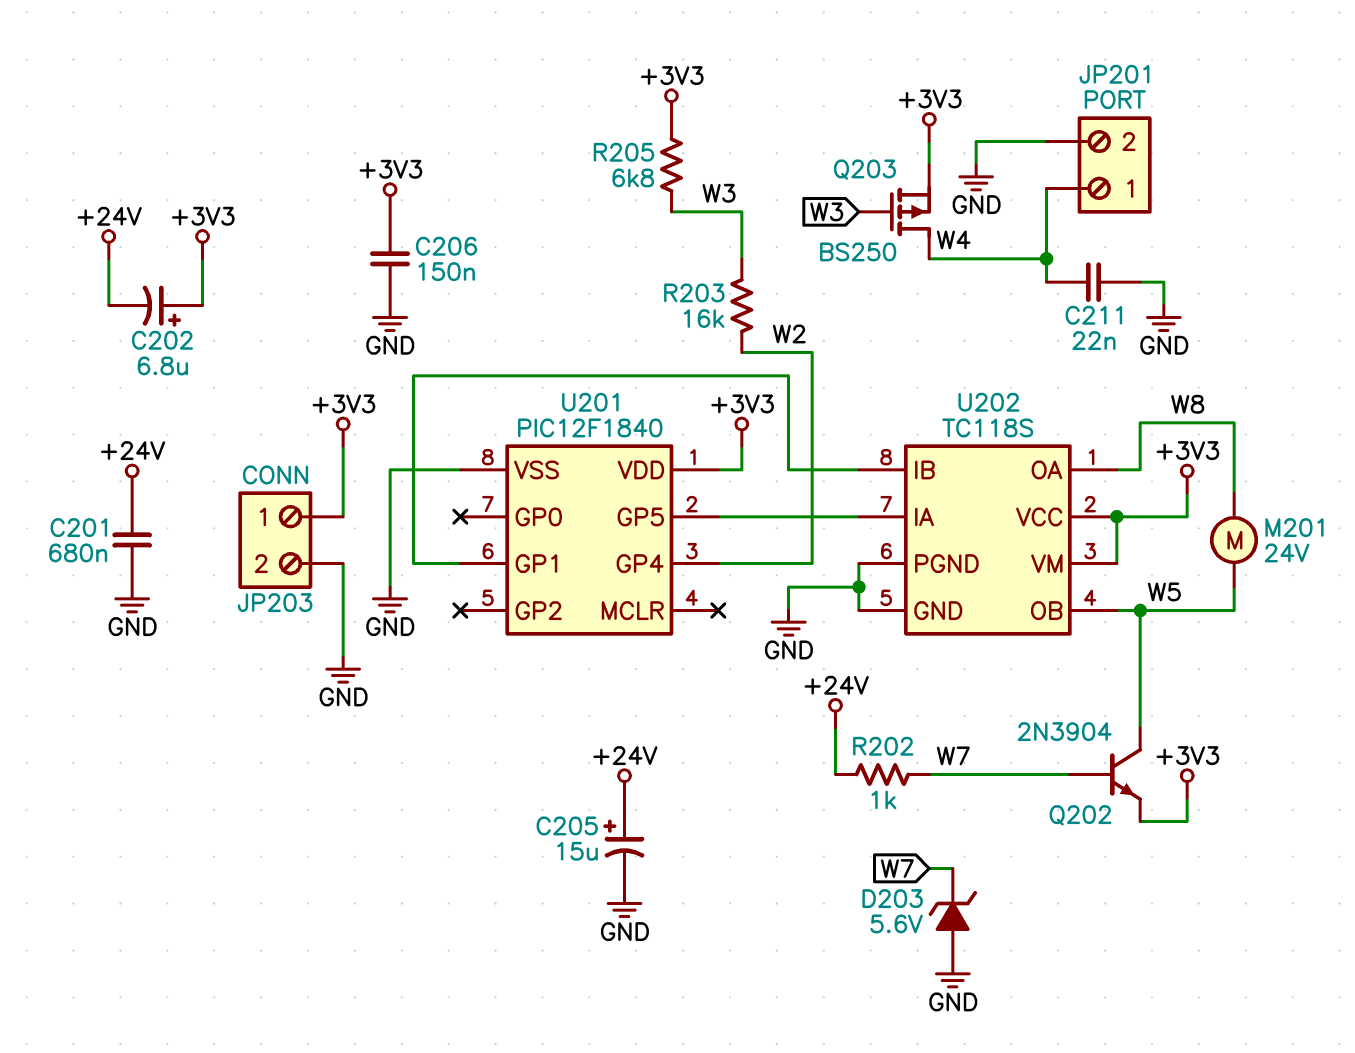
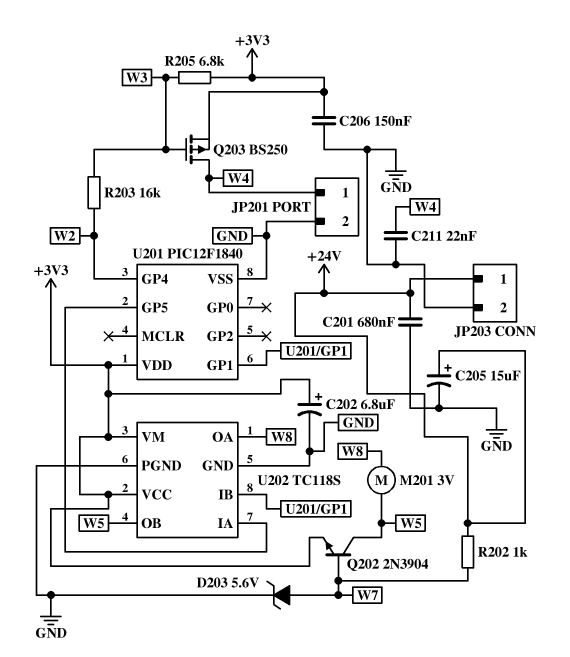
C202: 6.8uF (plus +3V3, minus +24V) -> 6.8uF (plus +3V3, minus GND)
D203: zener 5.6V (A GND, K W7) -> zener 5.6V (A W7, K GND)
JP203 pin 1: +3V3 -> +24V
M201: motor 24V (W5, W8) -> motor 3V (W5, W8)

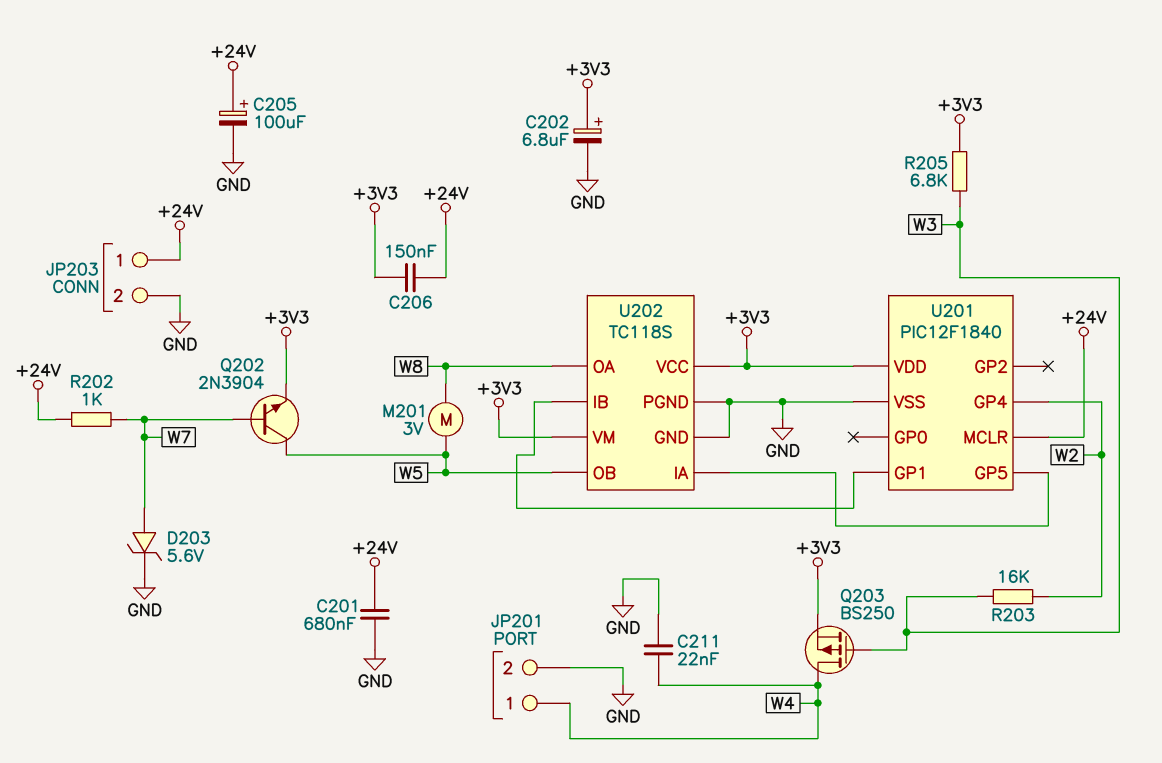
C205: 15uF (plus +24V, minus GND) -> 100uF (plus +24V, minus GND)
C206: 150nF (+3V3, GND) -> 150nF (+3V3, +24V)
U201 pin MCLR: none -> +24V

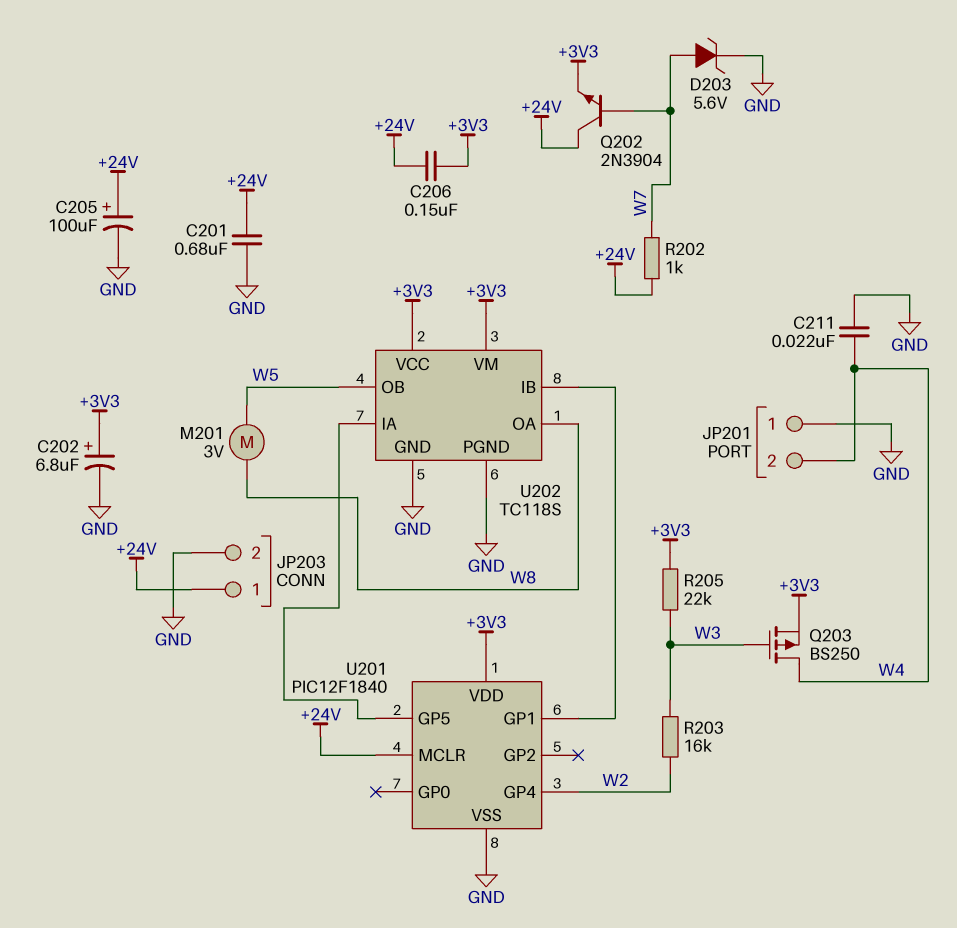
JP201 pin 1: W4 -> GND
JP201 pin 2: GND -> W4
Q202: NPN 2N3904 (B W7, C W5, E +3V3) -> NPN 2N3904 (B W7, C +24V, E +3V3)
R205: 6.8k (+3V3, W3) -> 22k (+3V3, W3)

